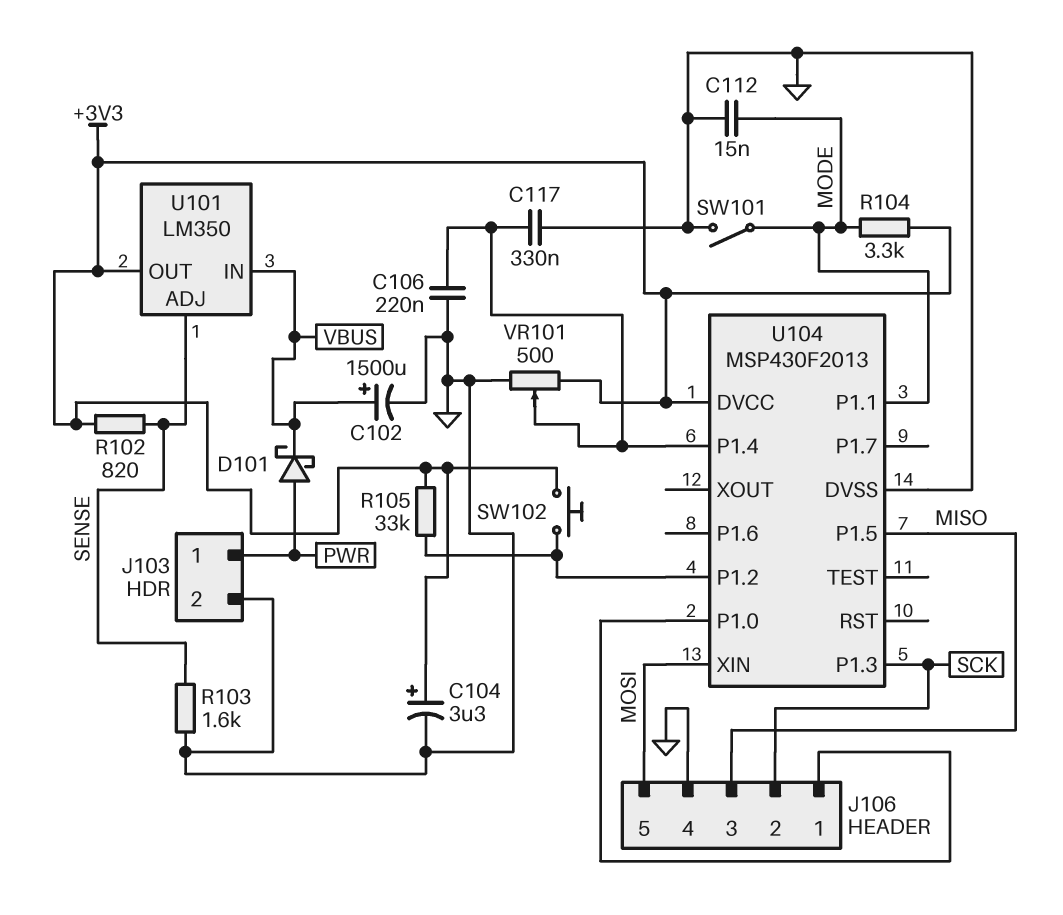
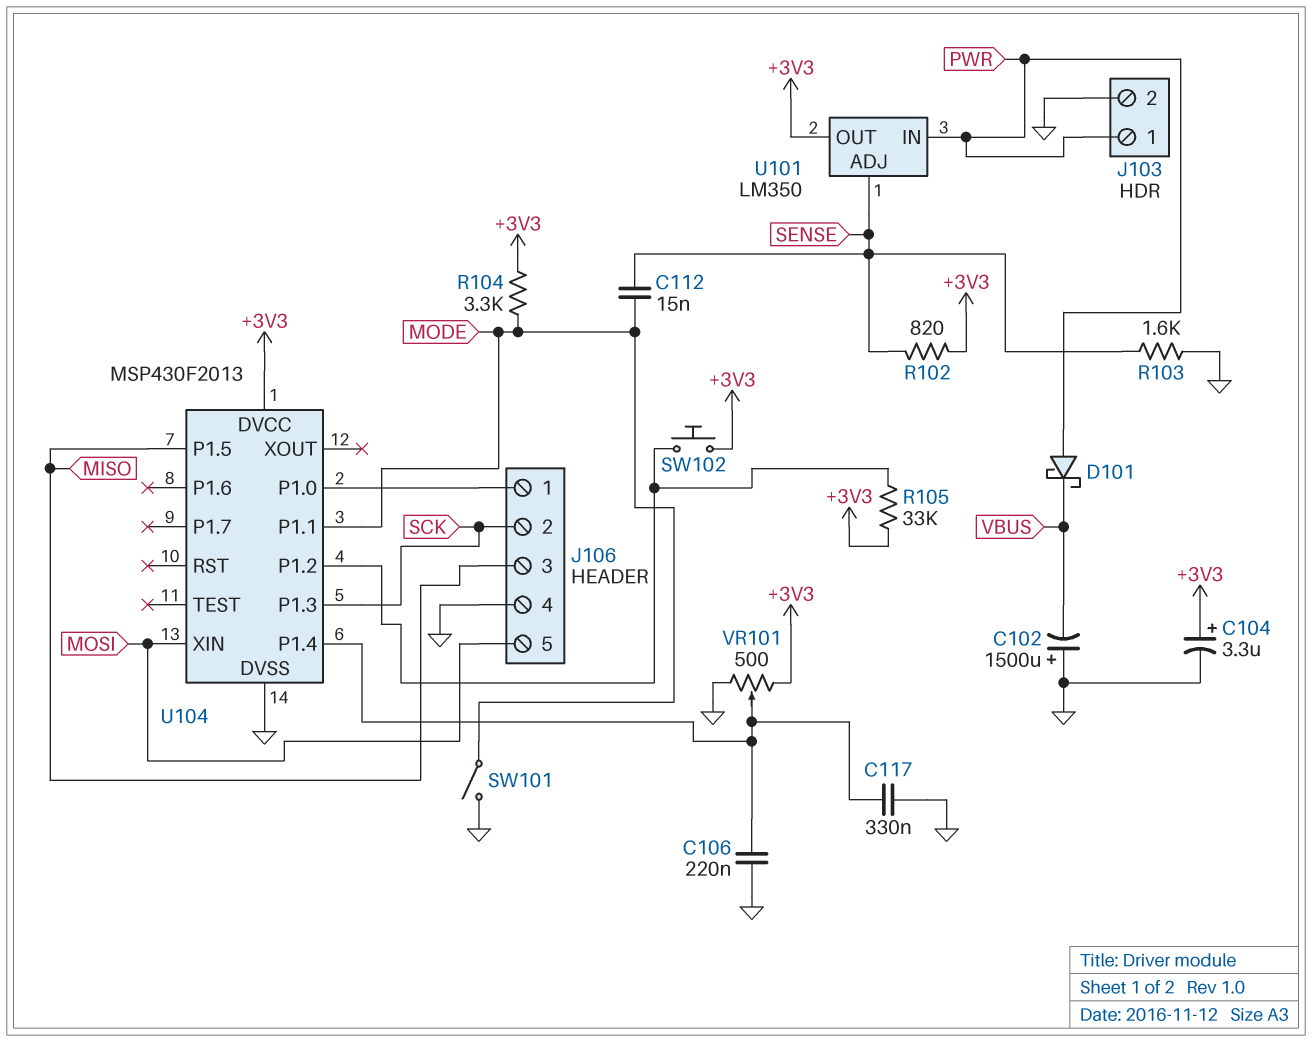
C102: 1500uF (plus VBUS, minus GND) -> 1500uF (plus GND, minus VBUS)
C112: 15nF (GND, MODE) -> 15nF (MODE, SENSE)
U101 pin IN: VBUS -> PWR

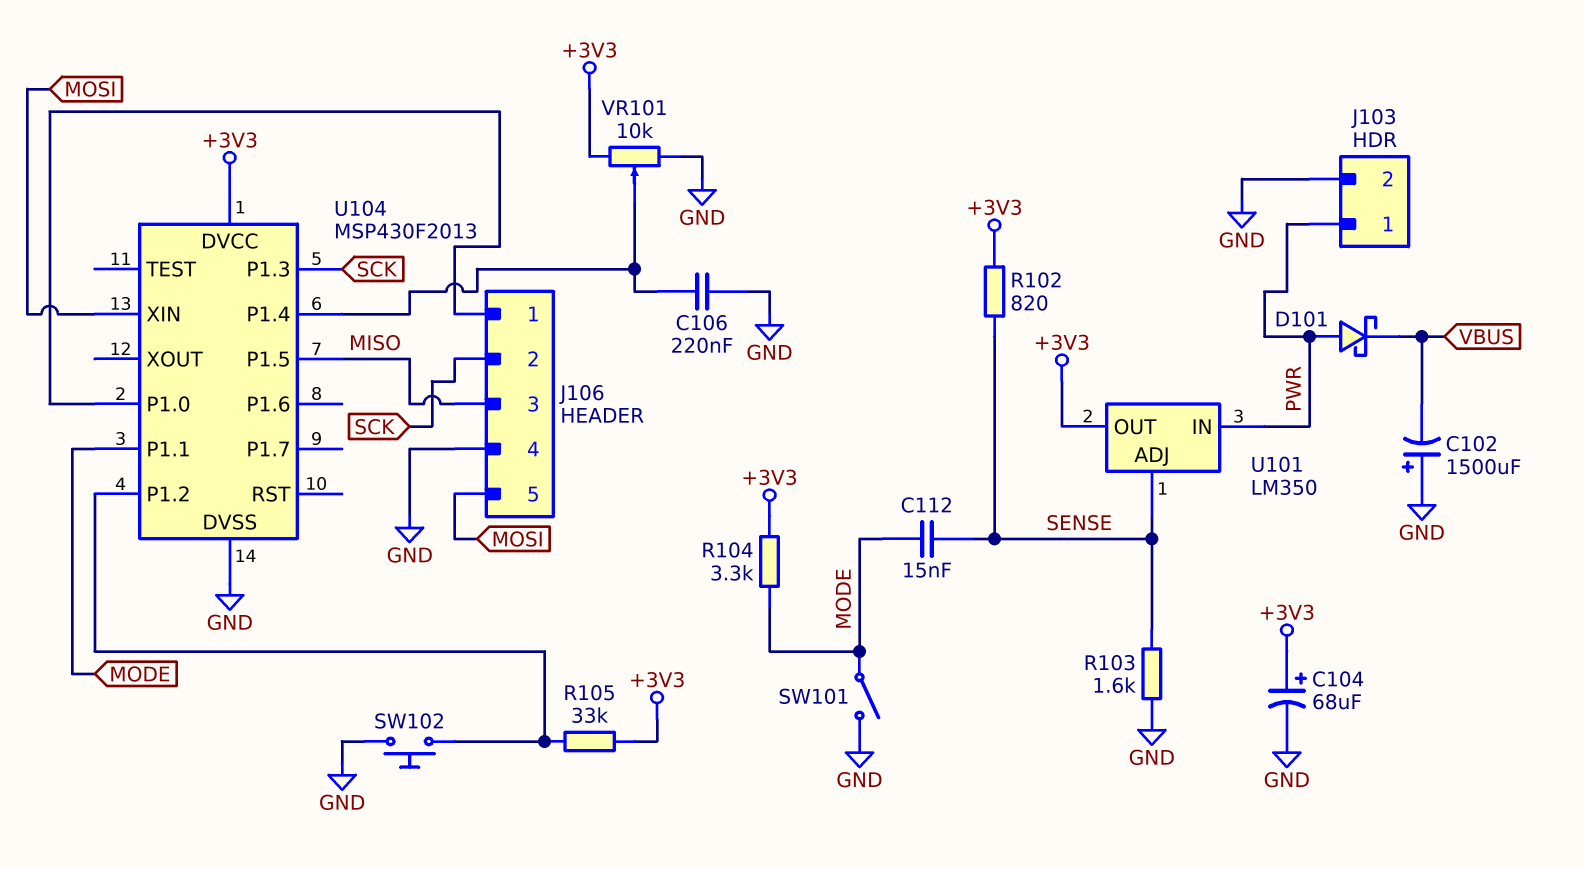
C104: 3.3uF (plus +3V3, minus GND) -> 68uF (plus +3V3, minus GND)
C117: 330nF (GND, U104/P1.4) -> none
SW102: button (+3V3, U104/P1.2) -> button (GND, U104/P1.2)
VR101: 500 (+3V3, GND, wiper U104/P1.4) -> 10k (+3V3, GND, wiper U104/P1.4)

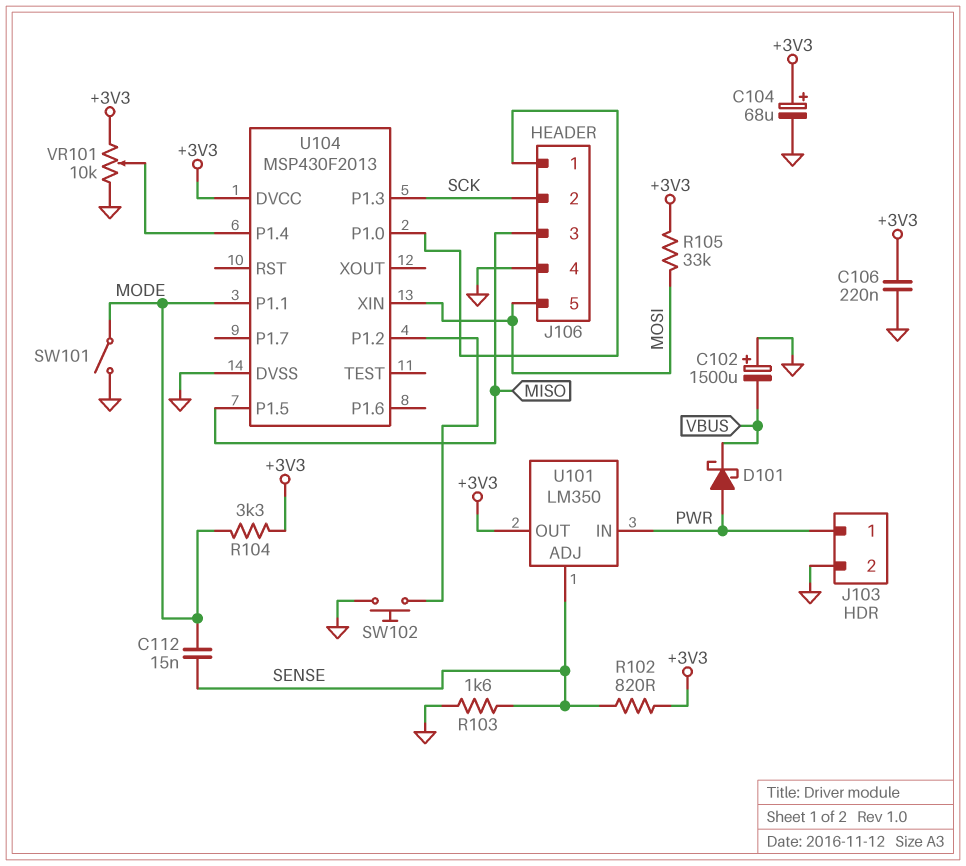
C106: 220nF (GND, U104/P1.4) -> 220nF (+3V3, GND)
R105: 33k (+3V3, U104/P1.2) -> 33k (+3V3, MOSI)

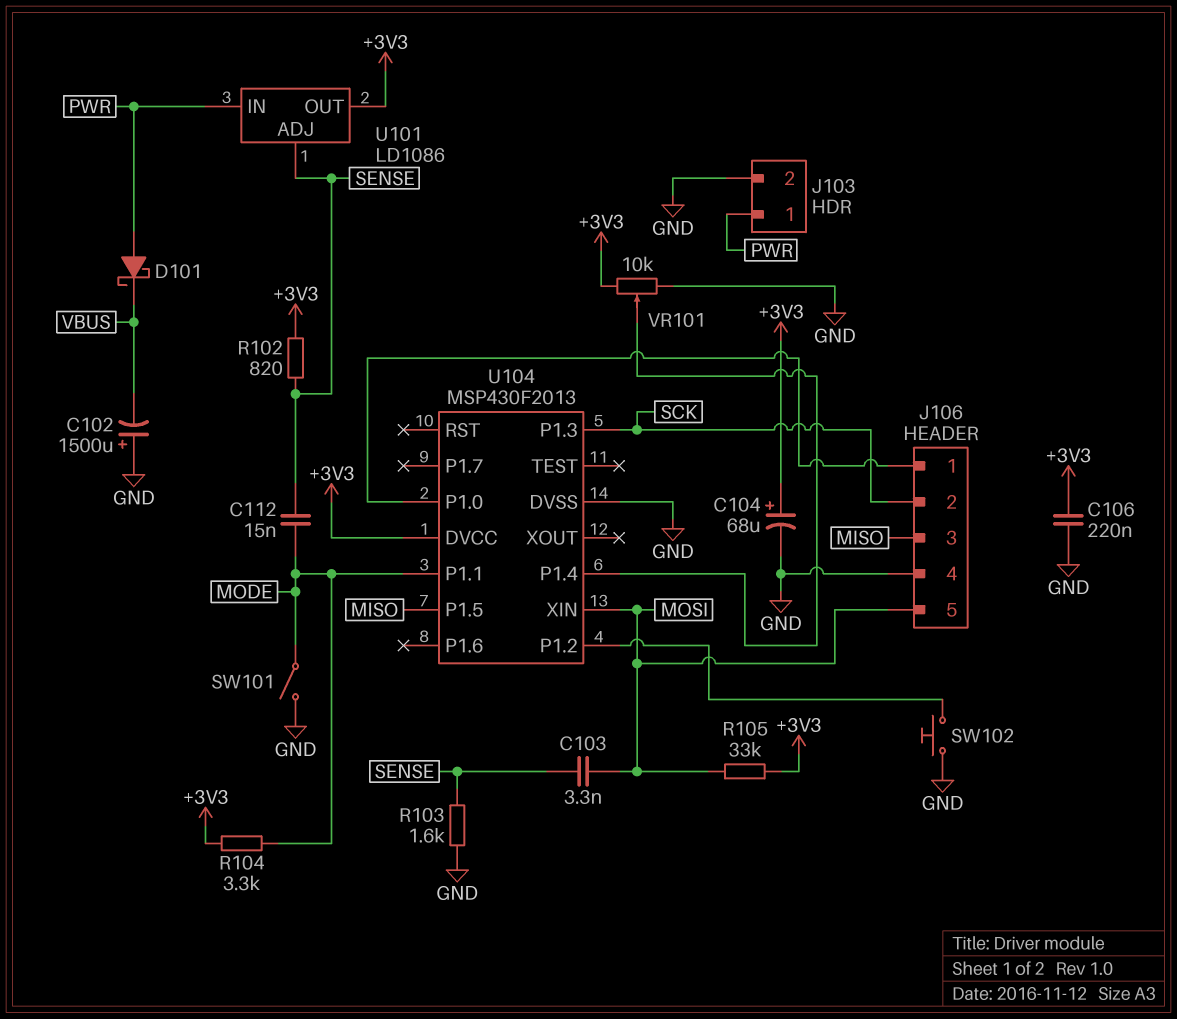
C103: none -> 3.3nF (MOSI, SENSE)
U101: LM350 -> LD1086

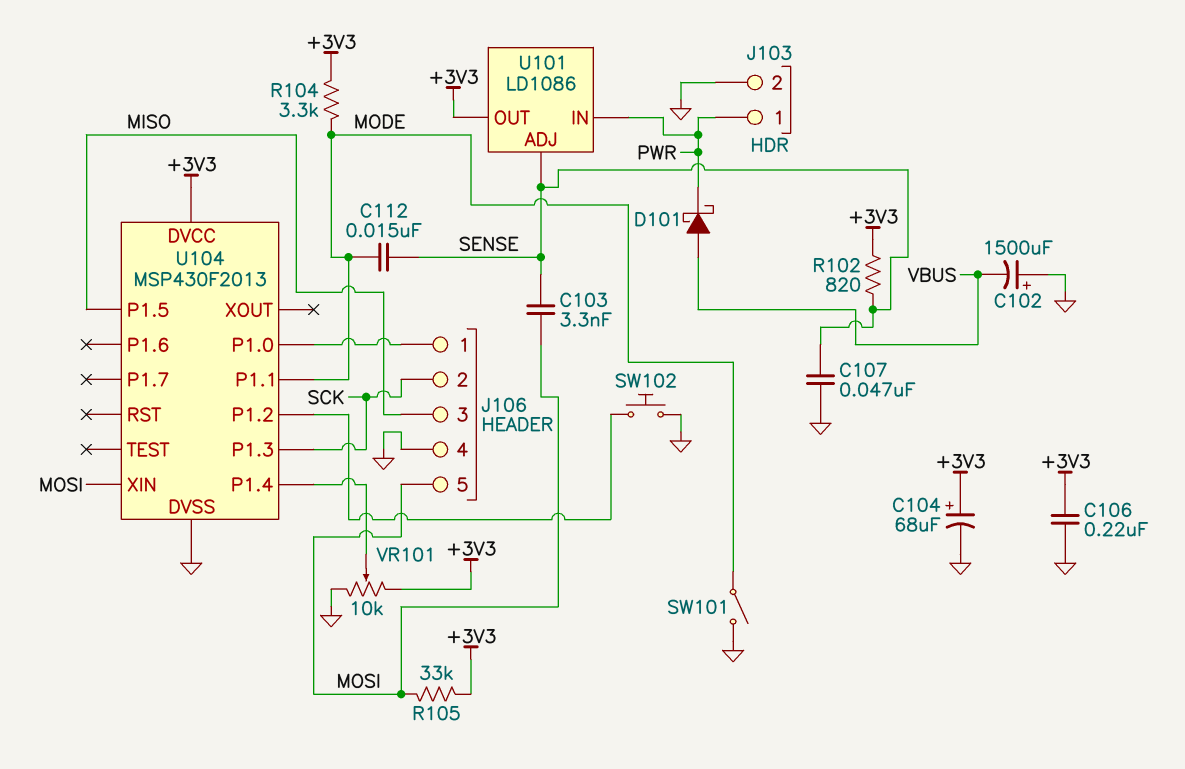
C107: none -> 47nF (GND, SENSE)
D101: schottky (A PWR, K VBUS) -> schottky (A VBUS, K PWR)
R103: 1.6k (GND, SENSE) -> none

